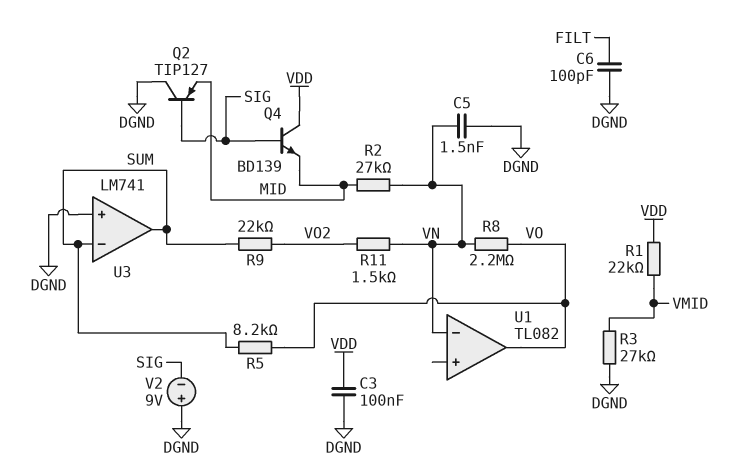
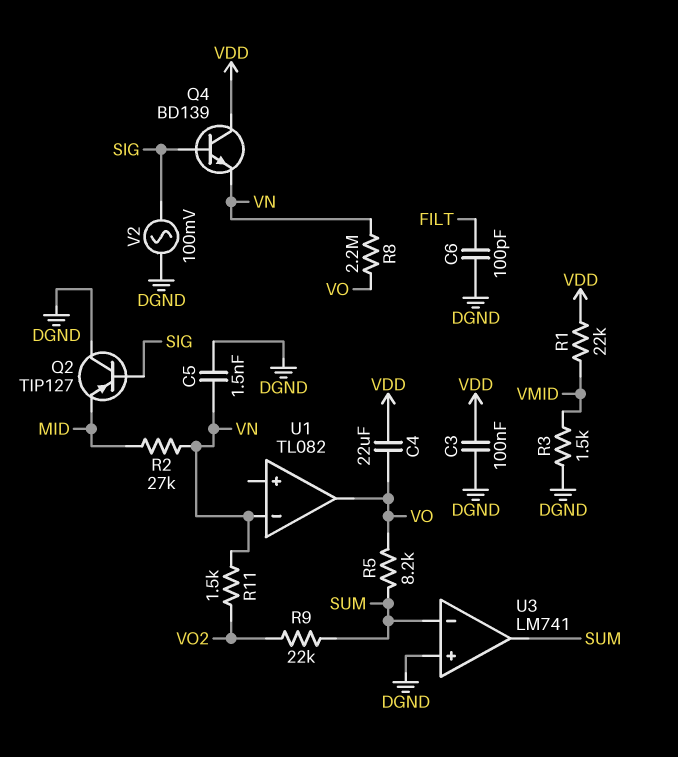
C4: none -> 22uF (VDD, VO)
Q4: NPN BD139 (B SIG, C VDD, E MID) -> NPN BD139 (B SIG, C VDD, E VN)
R3: 27k (DGND, VMID) -> 1.5k (DGND, VMID)
V2: 9V (plus DGND, minus SIG) -> AC 100mV (DGND, SIG)

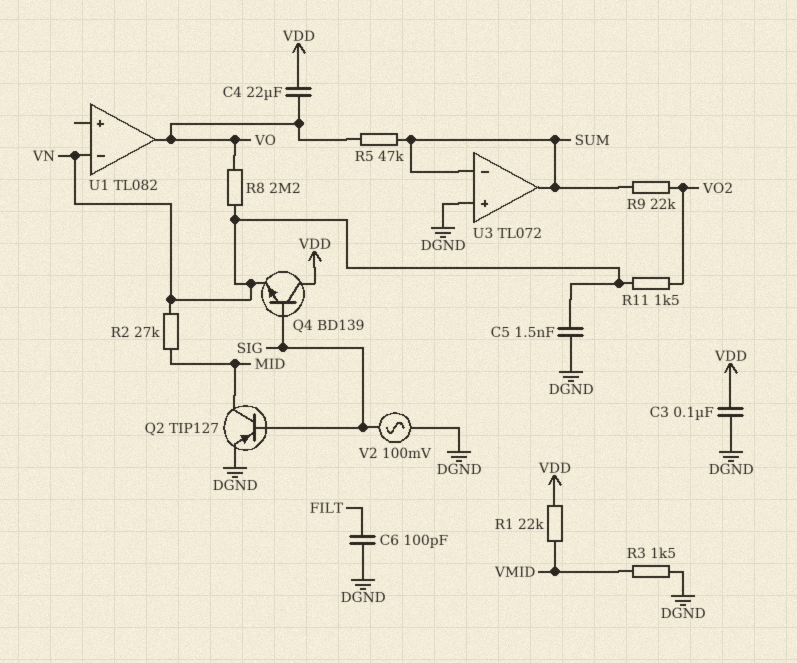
Q2: PNP TIP127 (B SIG, C DGND, E MID) -> PNP TIP127 (B SIG, C MID, E DGND)
R5: 8.2k (SUM, VO) -> 47k (SUM, VO)
U3: LM741 -> TL072

